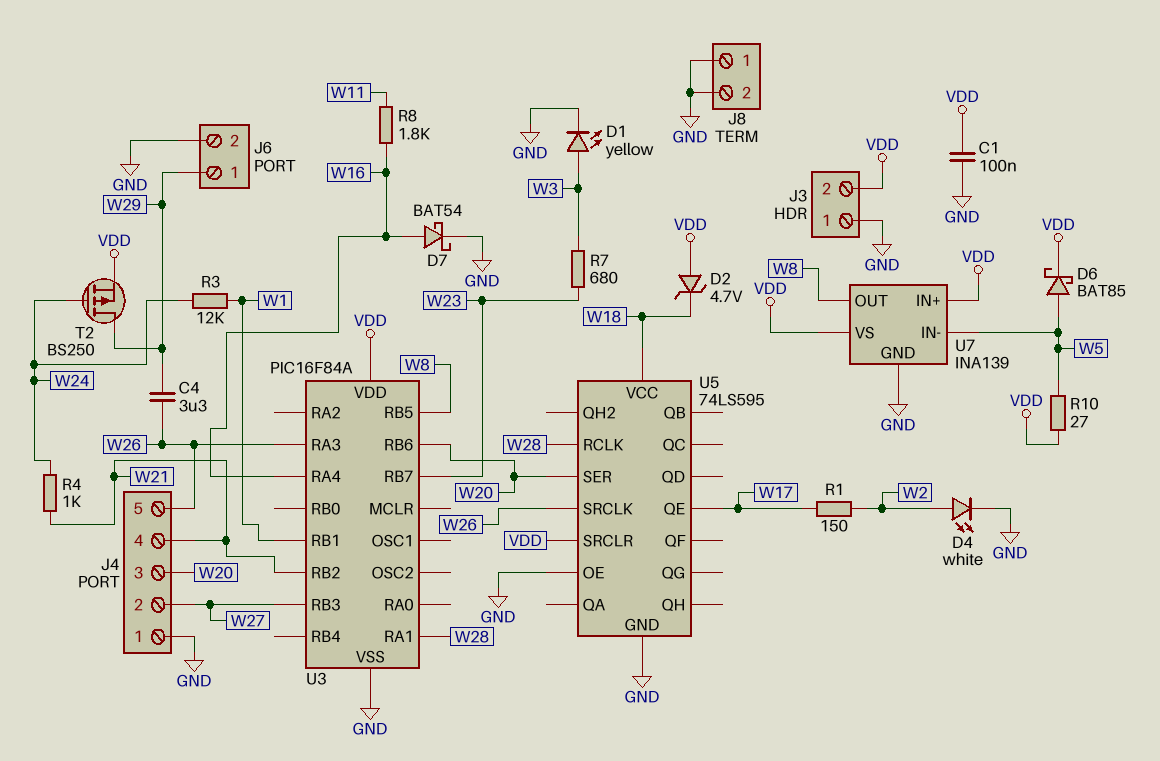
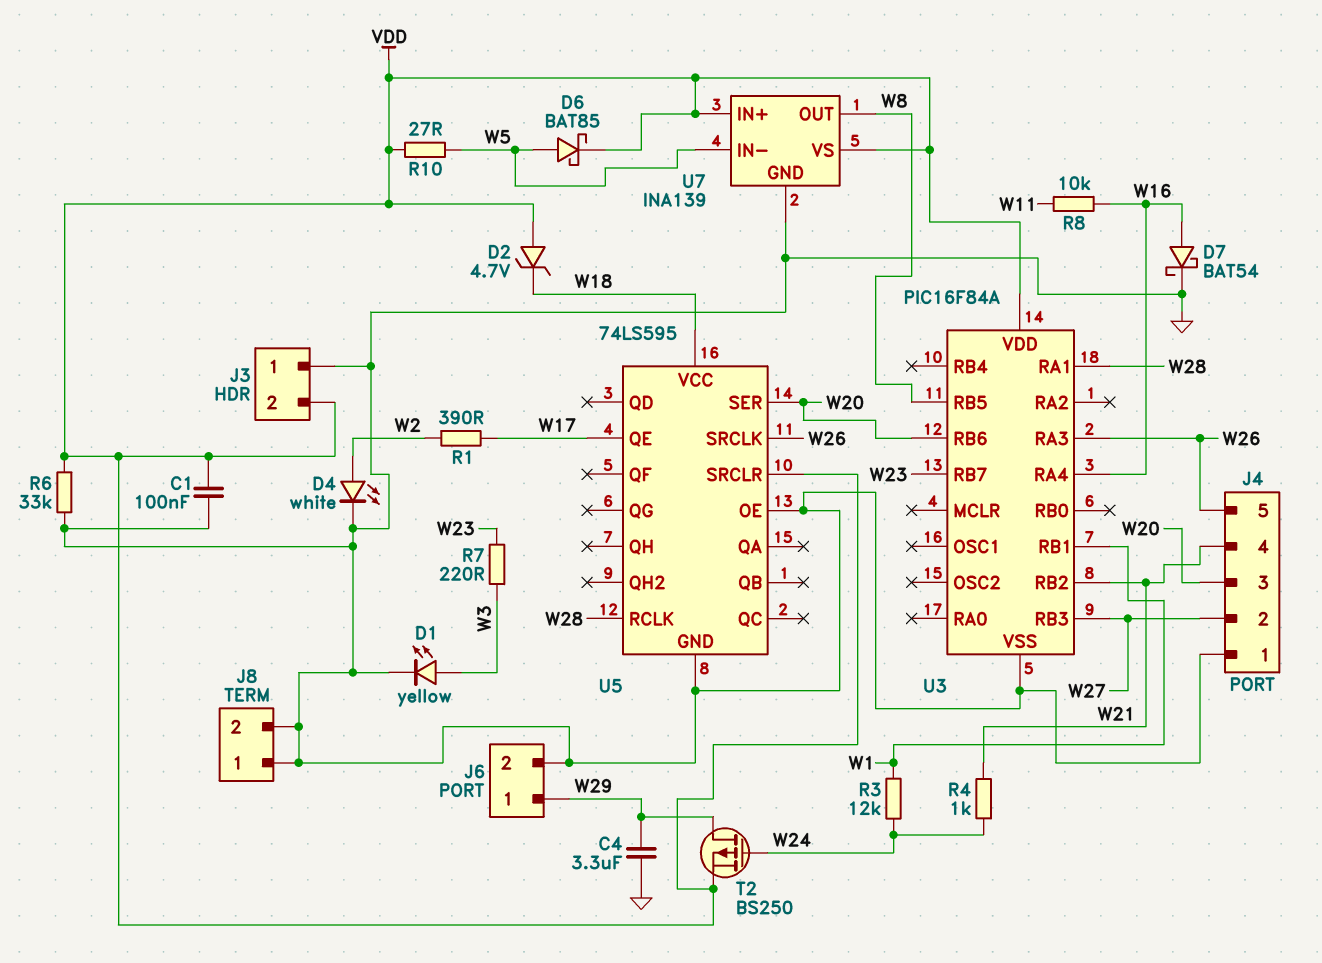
C4: 3.3uF (W26, W29) -> 3.3uF (GND, W29)
R1: 150 (W2, W17) -> 390 (W2, W17)
R6: none -> 33k (GND, VDD)
R7: 680 (W3, W23) -> 220 (W3, W23)
R8: 1.8k (W11, W16) -> 10k (W11, W16)

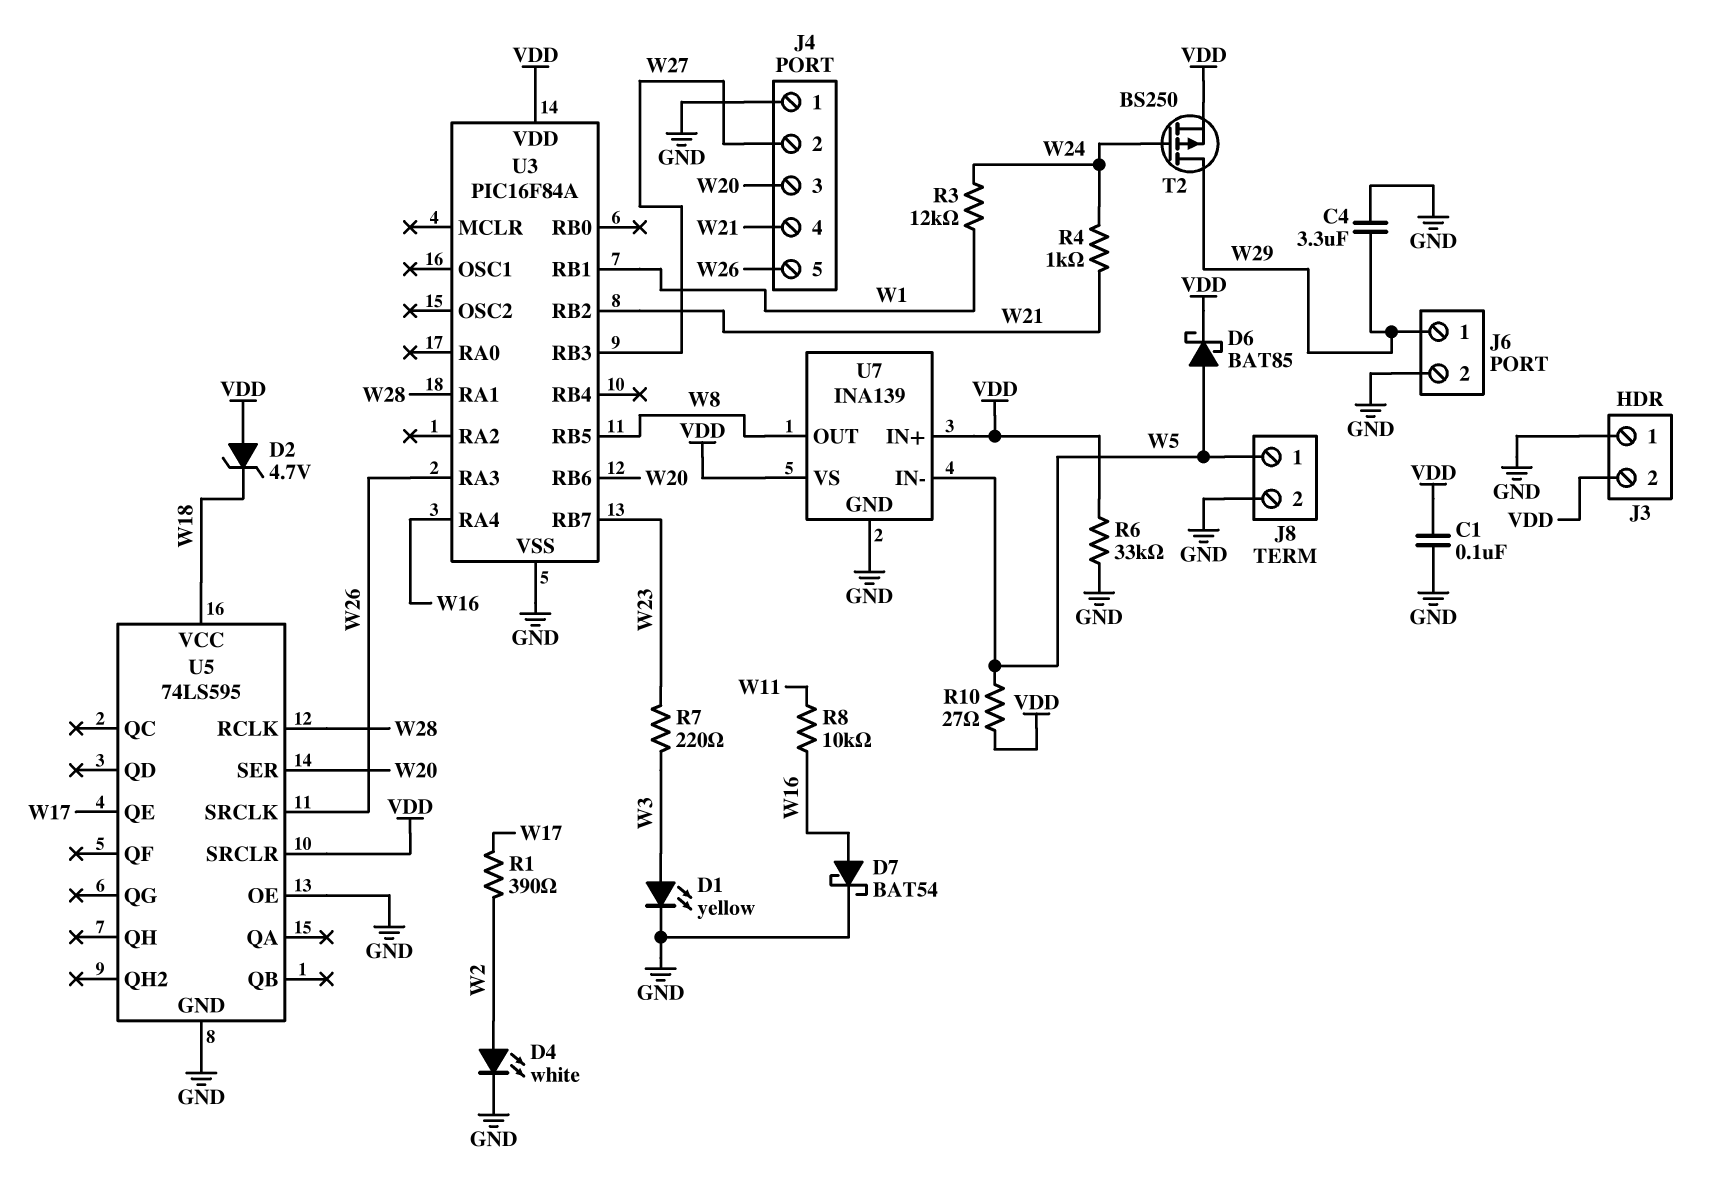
J8 pin 1: GND -> W5

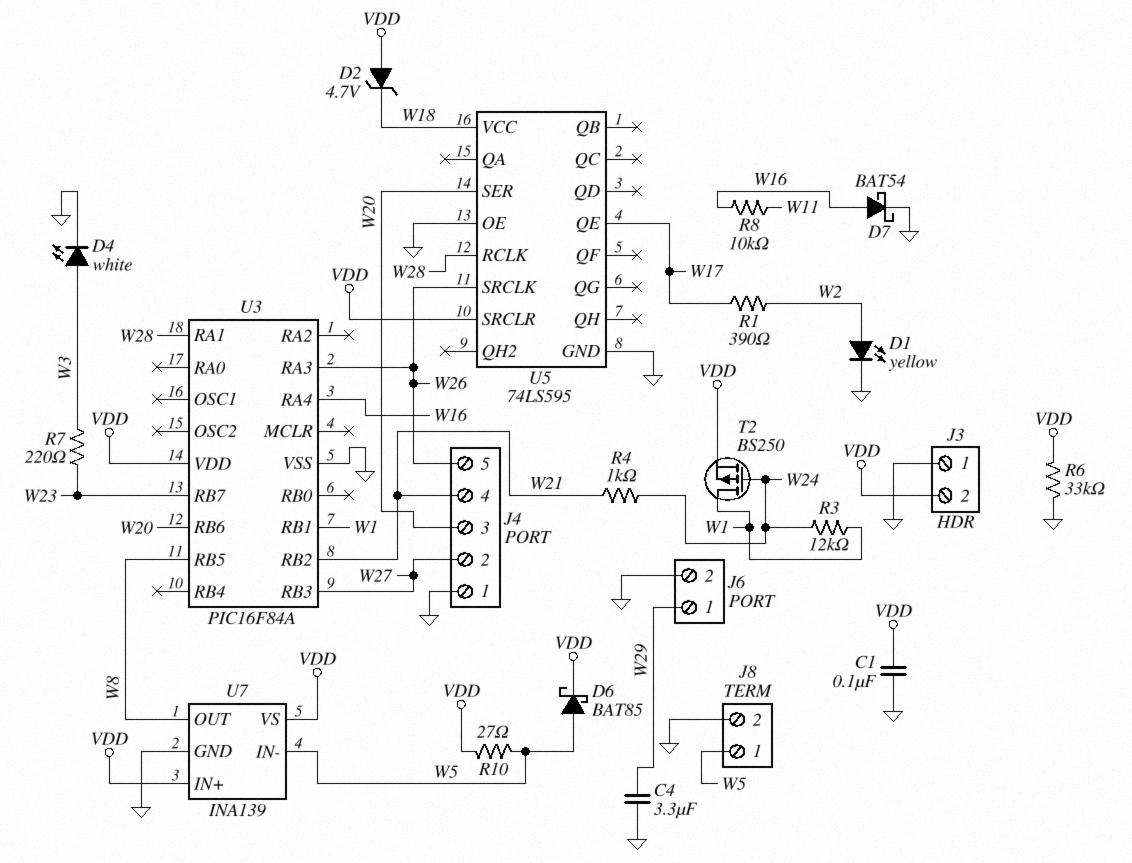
D1: LED yellow (A W3, K GND) -> LED yellow (A W2, K GND)
D4: LED white (A W2, K GND) -> LED white (A W3, K GND)
T2: PMOS BS250 (G W24, D W29, S VDD) -> PMOS BS250 (G W24, D W1, S VDD)

